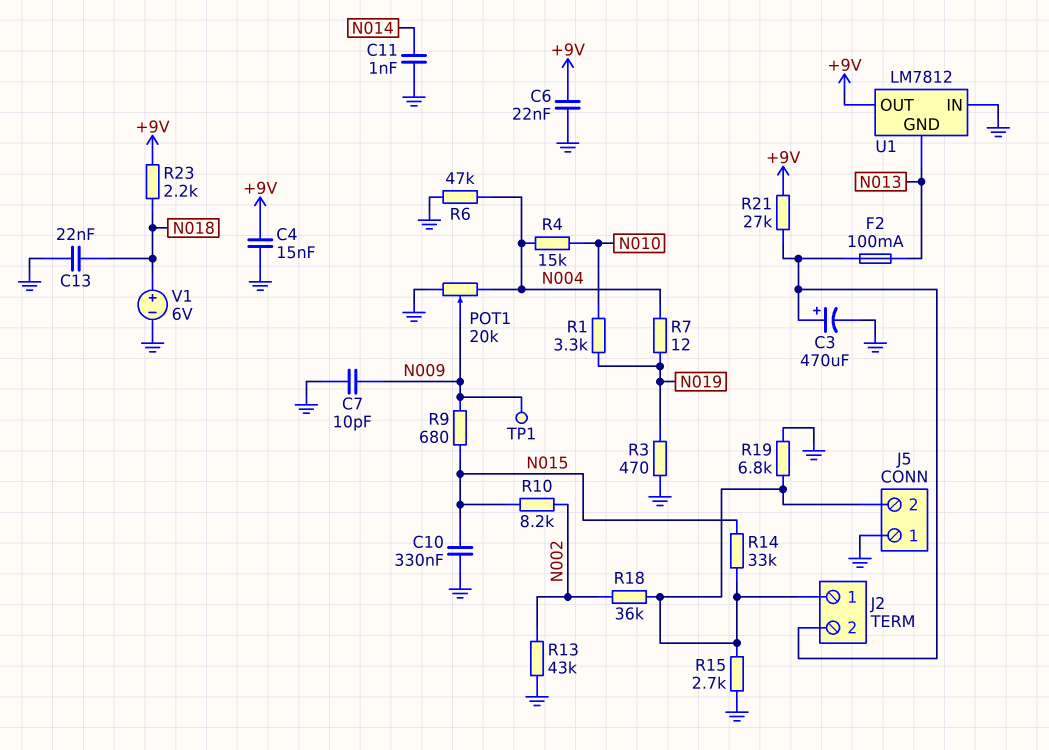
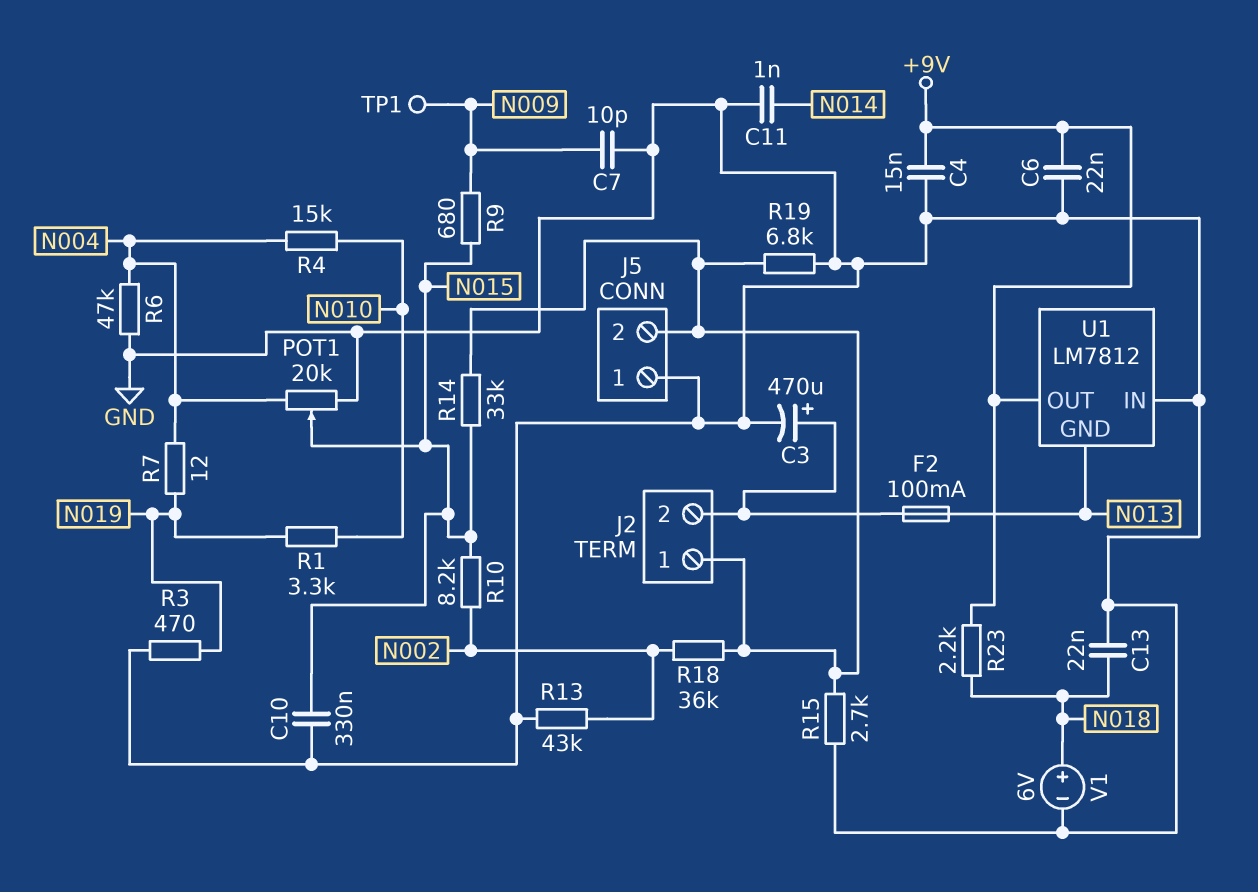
POT1: 20k (GND, N004, wiper N009) -> 20k (GND, N004, wiper N015)
R21: 27k (+9V, J2/2) -> none

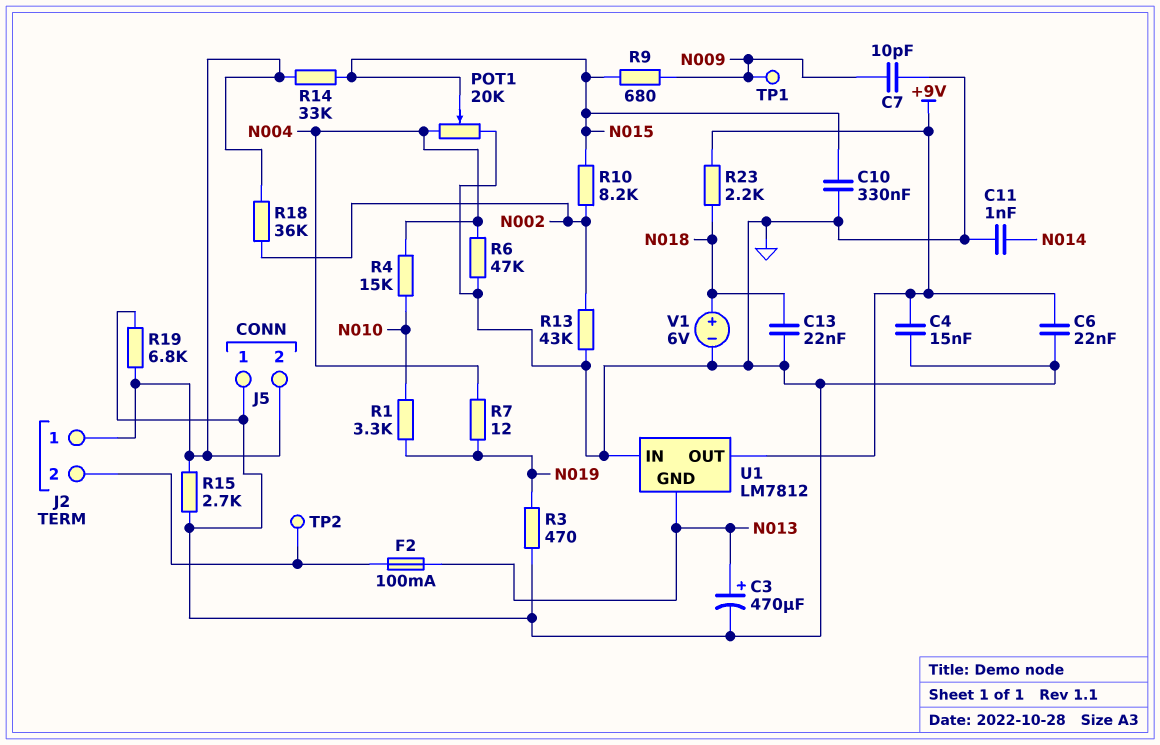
C3: 470uF (plus J2/2, minus GND) -> 470uF (plus N013, minus GND)
TP2: none -> test point (J2/2)

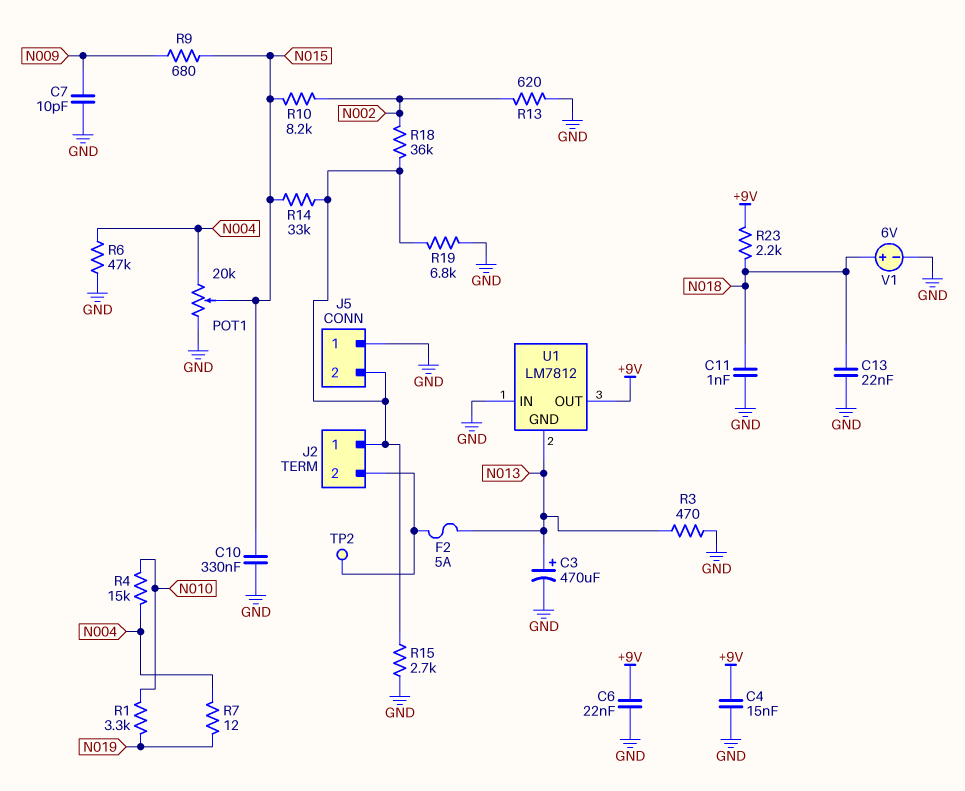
C11: 1nF (GND, N014) -> 1nF (GND, N018)
F2: 100mA (J2/2, N013) -> 5A (J2/2, N013)
R3: 470 (GND, N019) -> 470 (GND, N013)
R13: 43k (GND, N002) -> 620 (GND, N002)
TP1: test point (N009) -> none

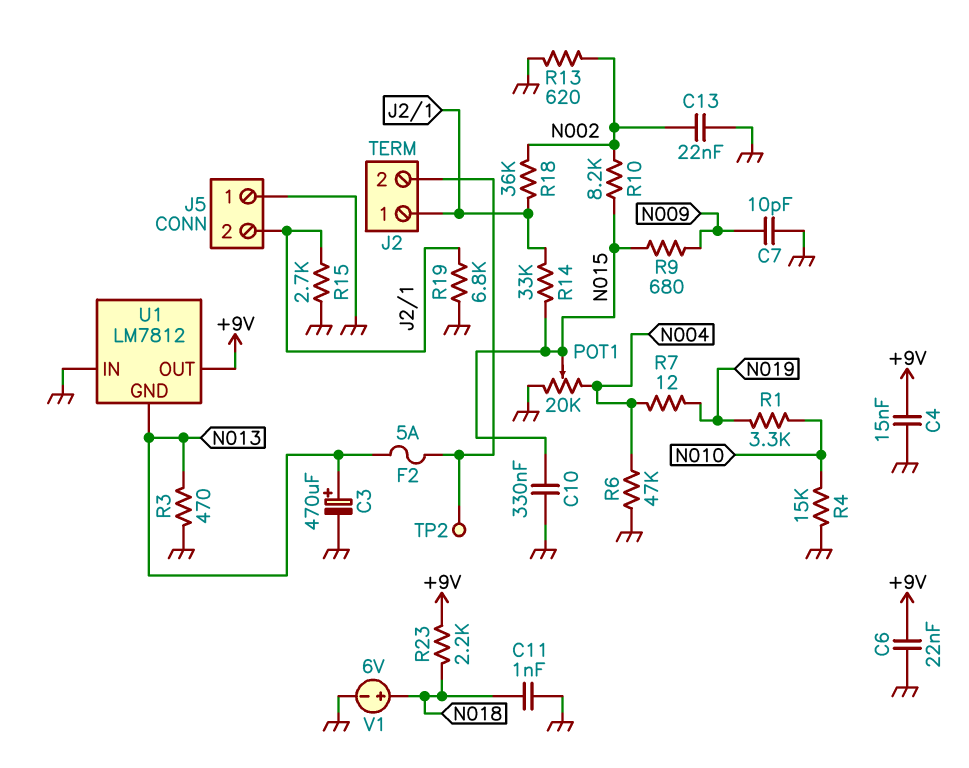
C13: 22nF (GND, N018) -> 22nF (GND, N002)
R4: 15k (N004, N010) -> 15k (GND, N010)

